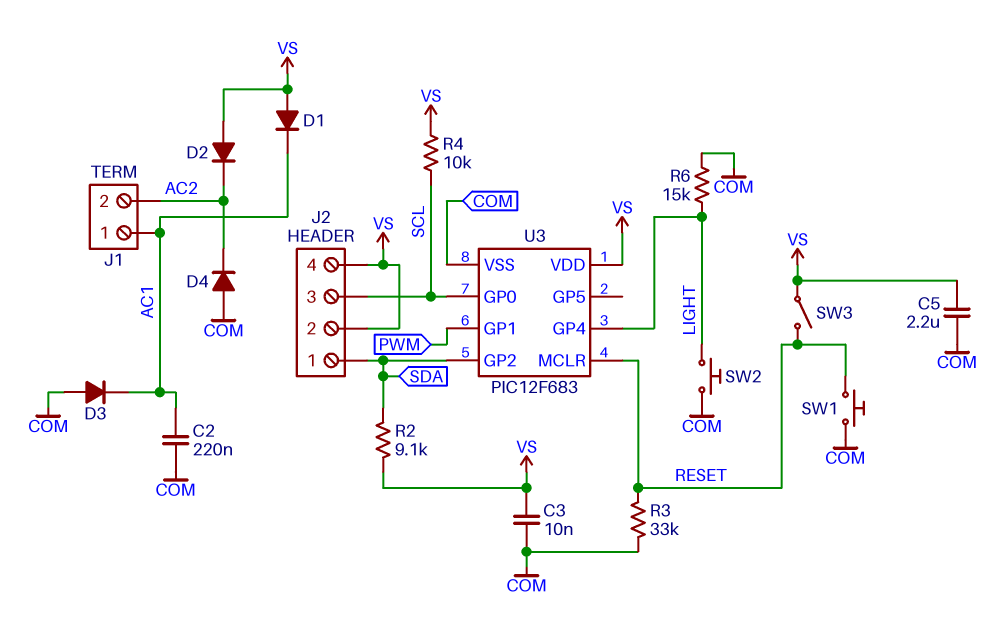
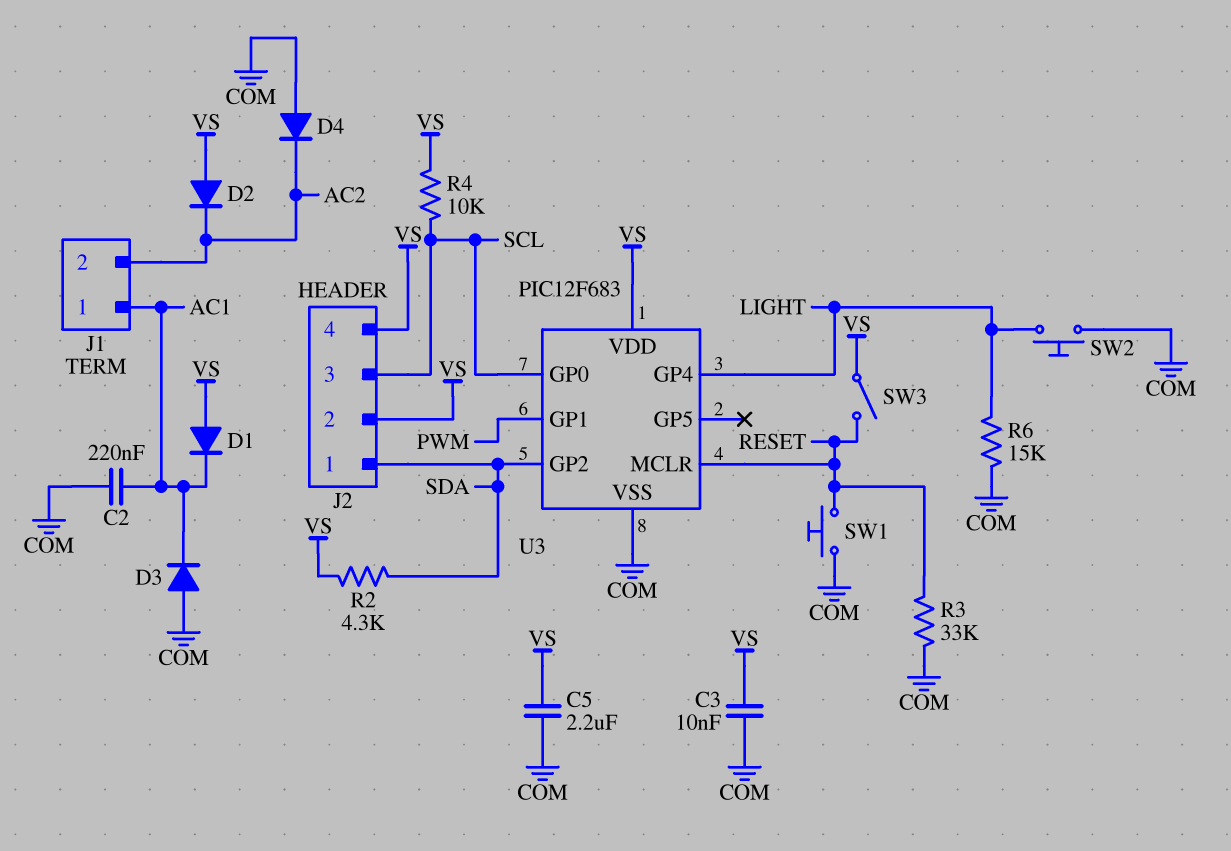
R2: 9.1k (SDA, VS) -> 4.3k (SDA, VS)

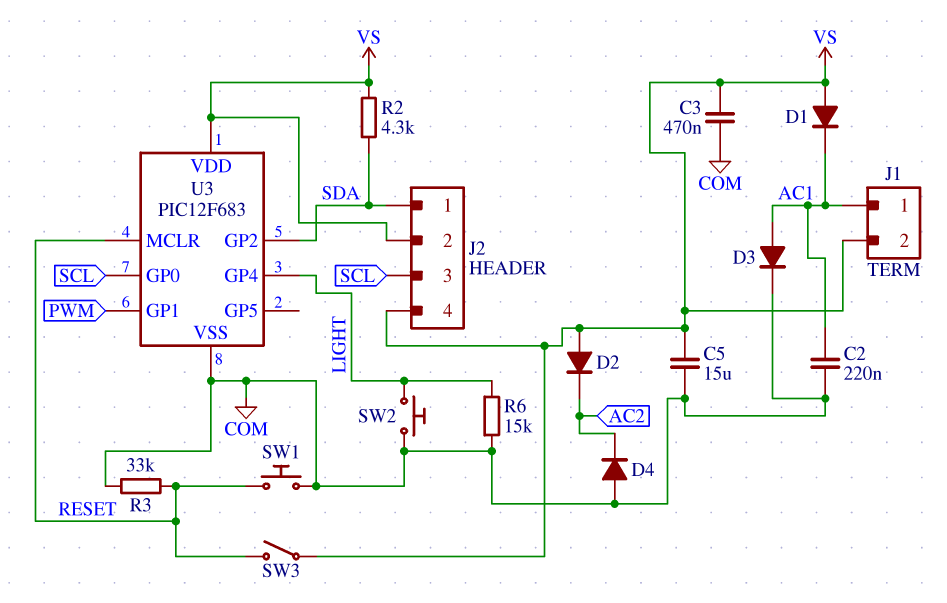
C3: 10nF (COM, VS) -> 470nF (COM, VS)
C5: 2.2uF (COM, VS) -> 15uF (COM, VS)
D3: diode (A COM, K AC1) -> diode (A AC1, K COM)
J1 pin 2: AC2 -> VS
R4: 10k (SCL, VS) -> none

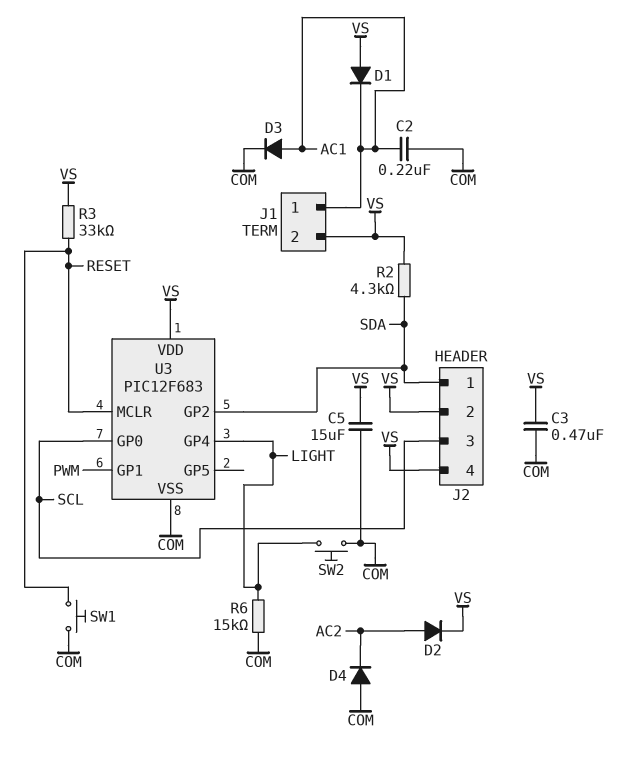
D2: diode (A VS, K AC2) -> diode (A AC2, K VS)
R3: 33k (COM, RESET) -> 33k (RESET, VS)
SW3: switch (RESET, VS) -> none

